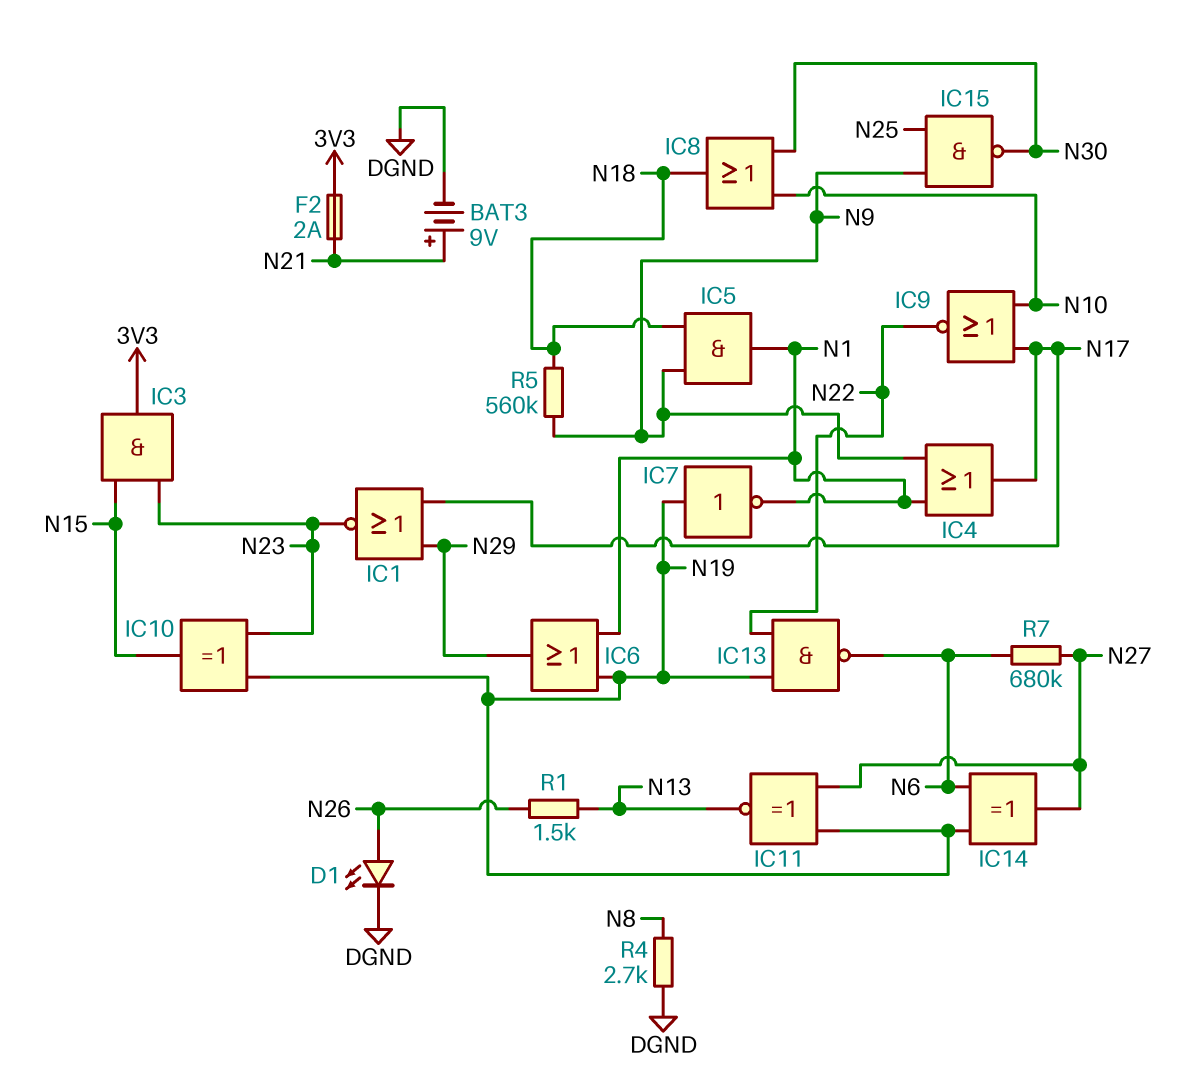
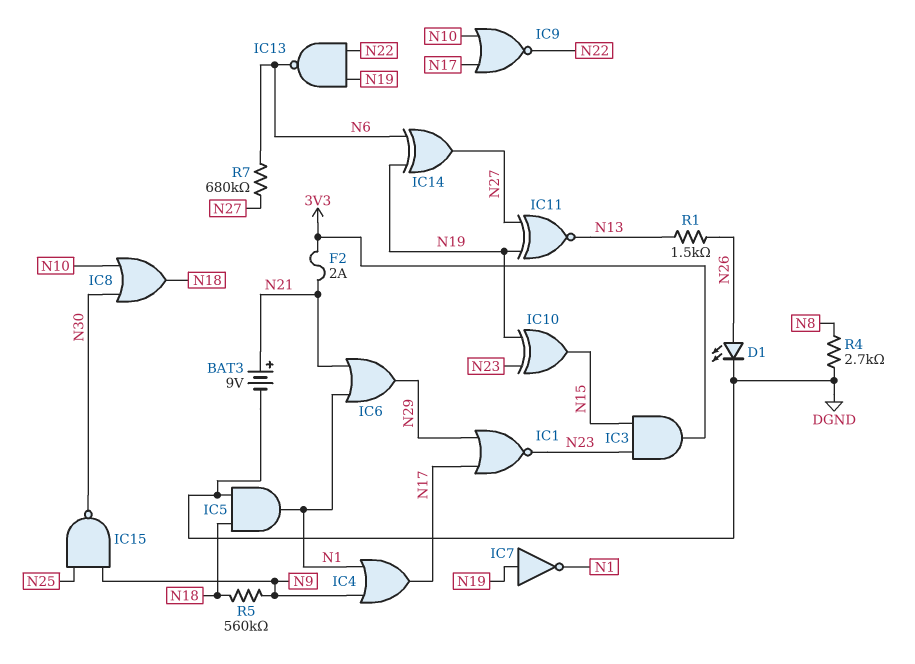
IC5: AND (in N9, in N18, out N1) -> AND (in DGND, in N18, out N1)
IC6: OR (in N1, in N19, out N29) -> OR (in N1, in N21, out N29)

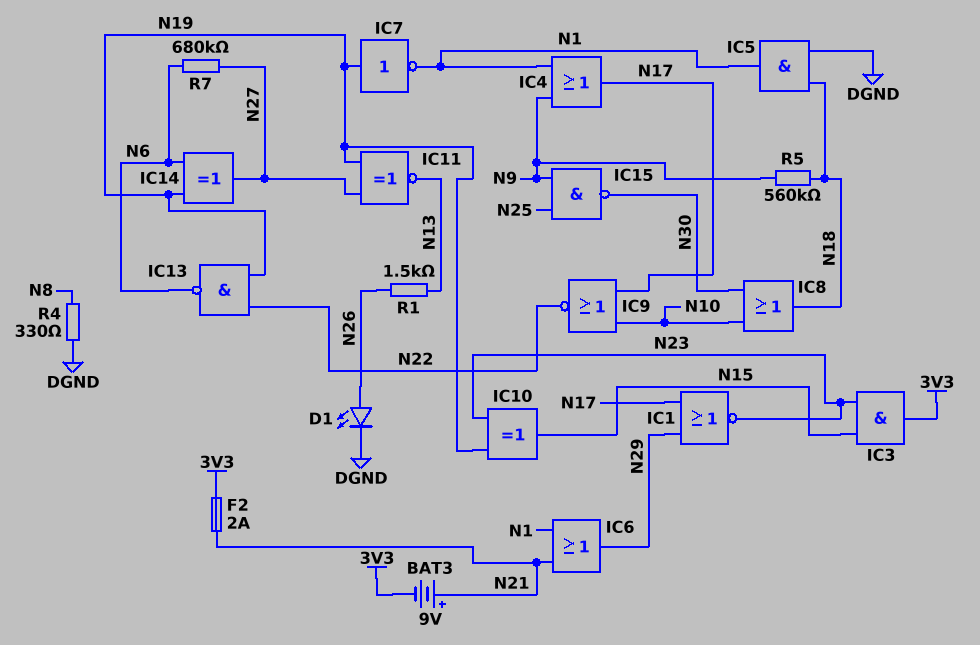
BAT3: 9V (plus N21, minus DGND) -> 9V (plus N21, minus 3V3)
R4: 2.7k (DGND, N8) -> 330 (DGND, N8)

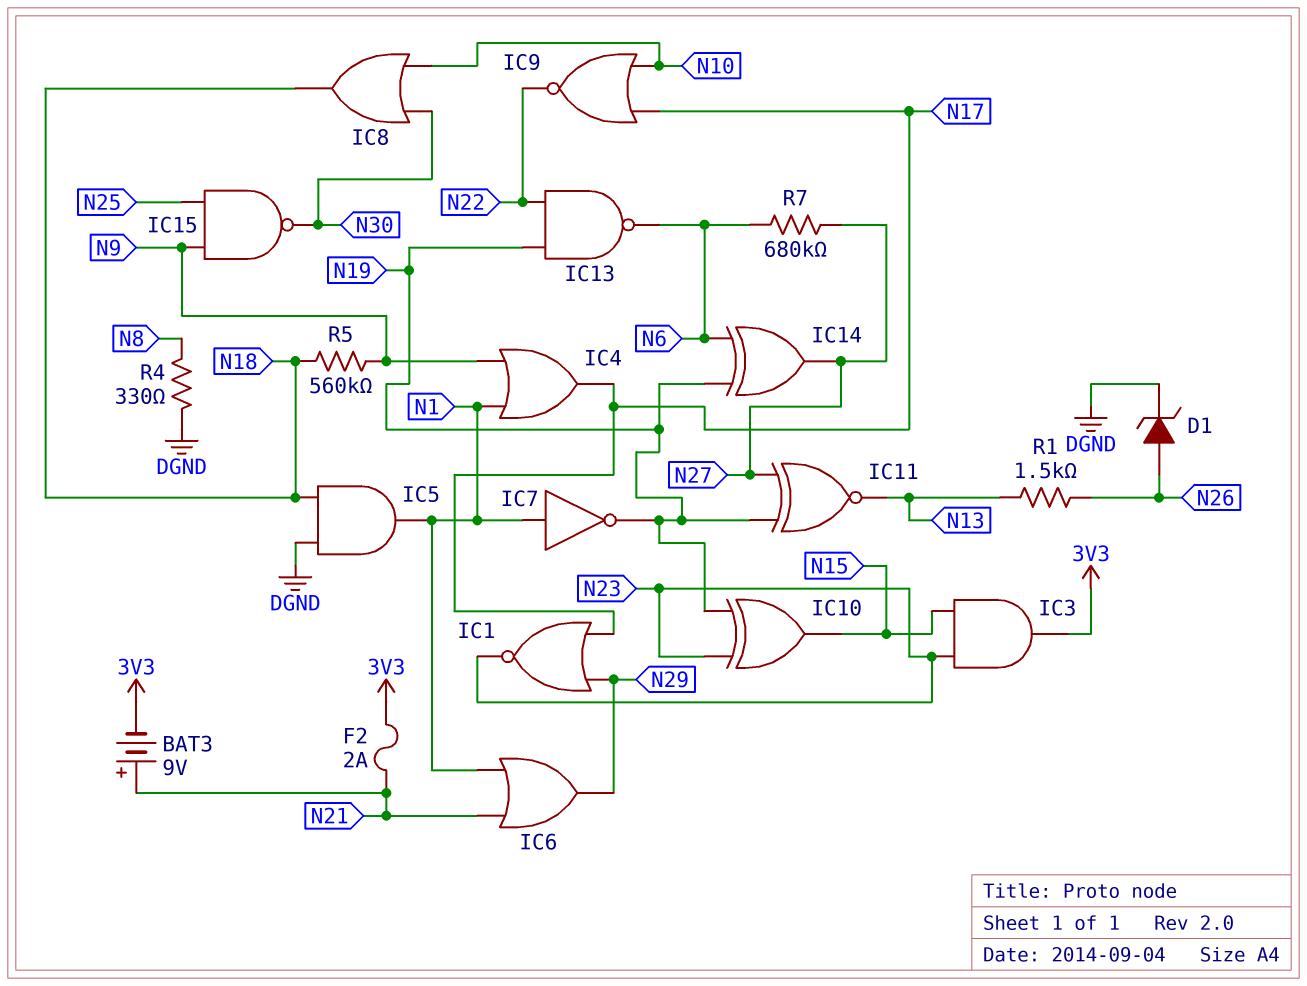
D1: LED (A N26, K DGND) -> zener (A N26, K DGND)
IC7: NOT (in N19, out N1) -> NOT (in N1, out N19)

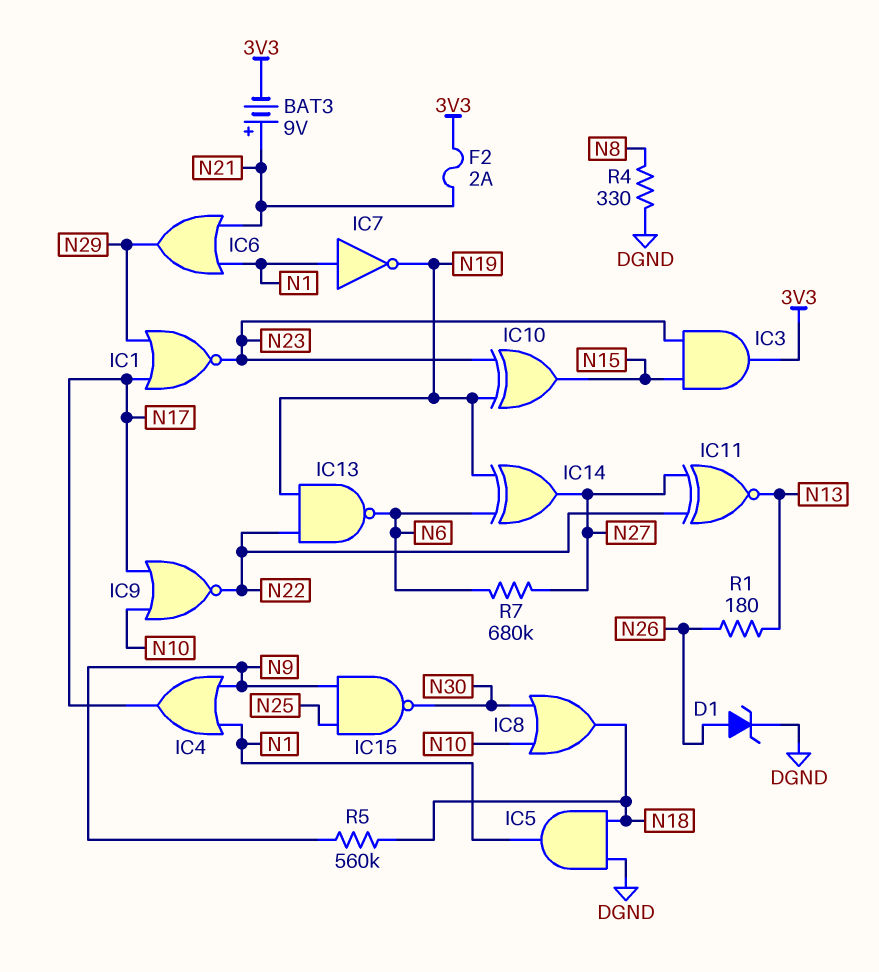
IC11: XNOR (in N19, in N27, out N13) -> XNOR (in N22, in N27, out N13)
R1: 1.5k (N13, N26) -> 180 (N13, N26)

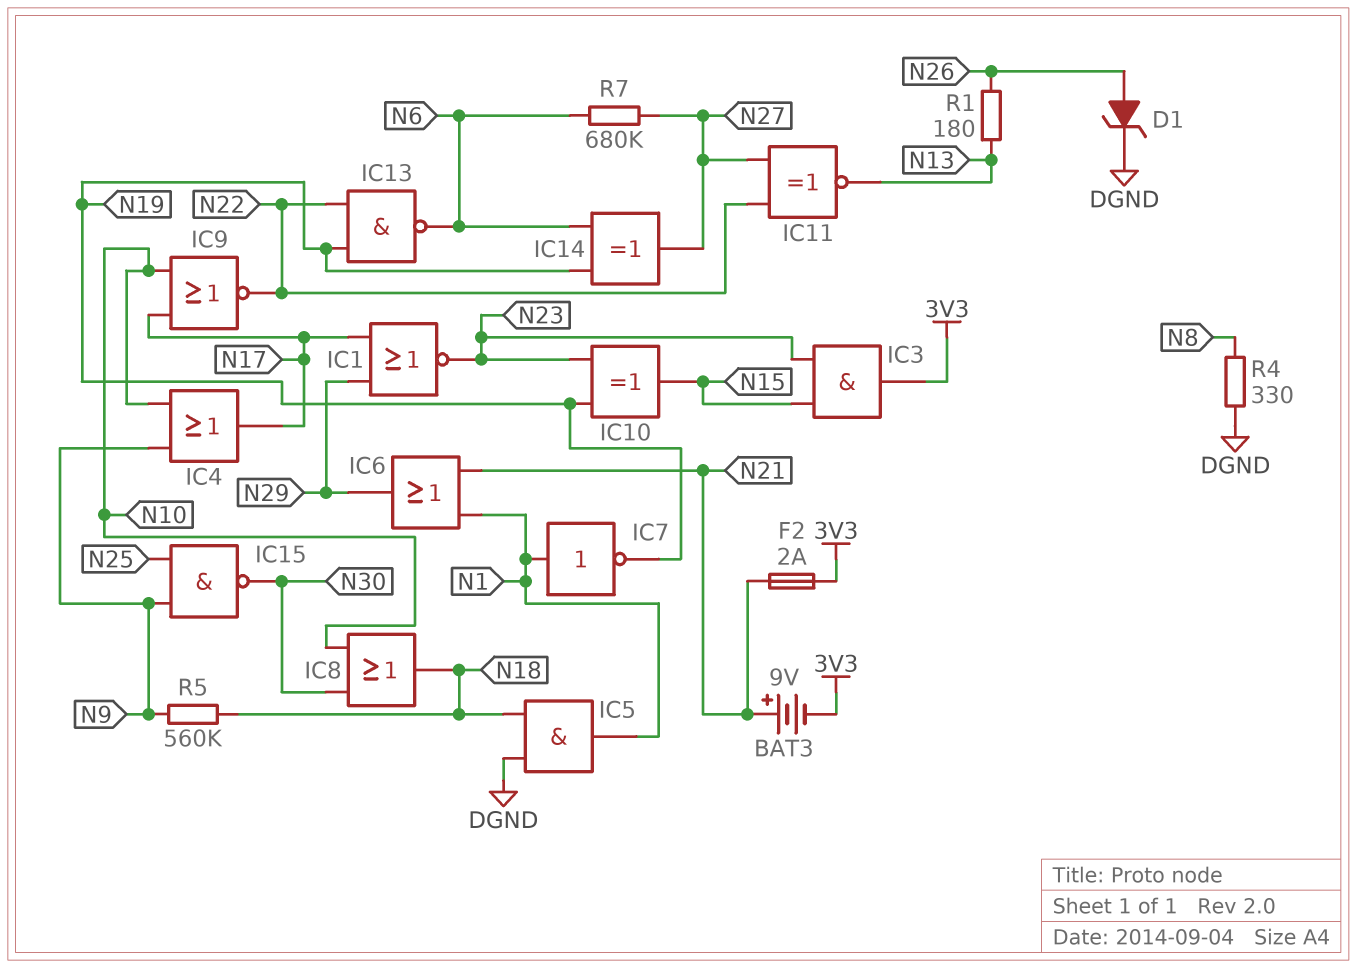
IC4: OR (in N1, in N9, out N17) -> OR (in N9, in N10, out N17)

